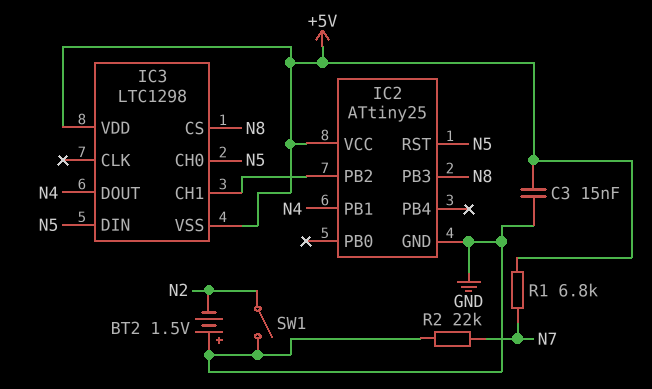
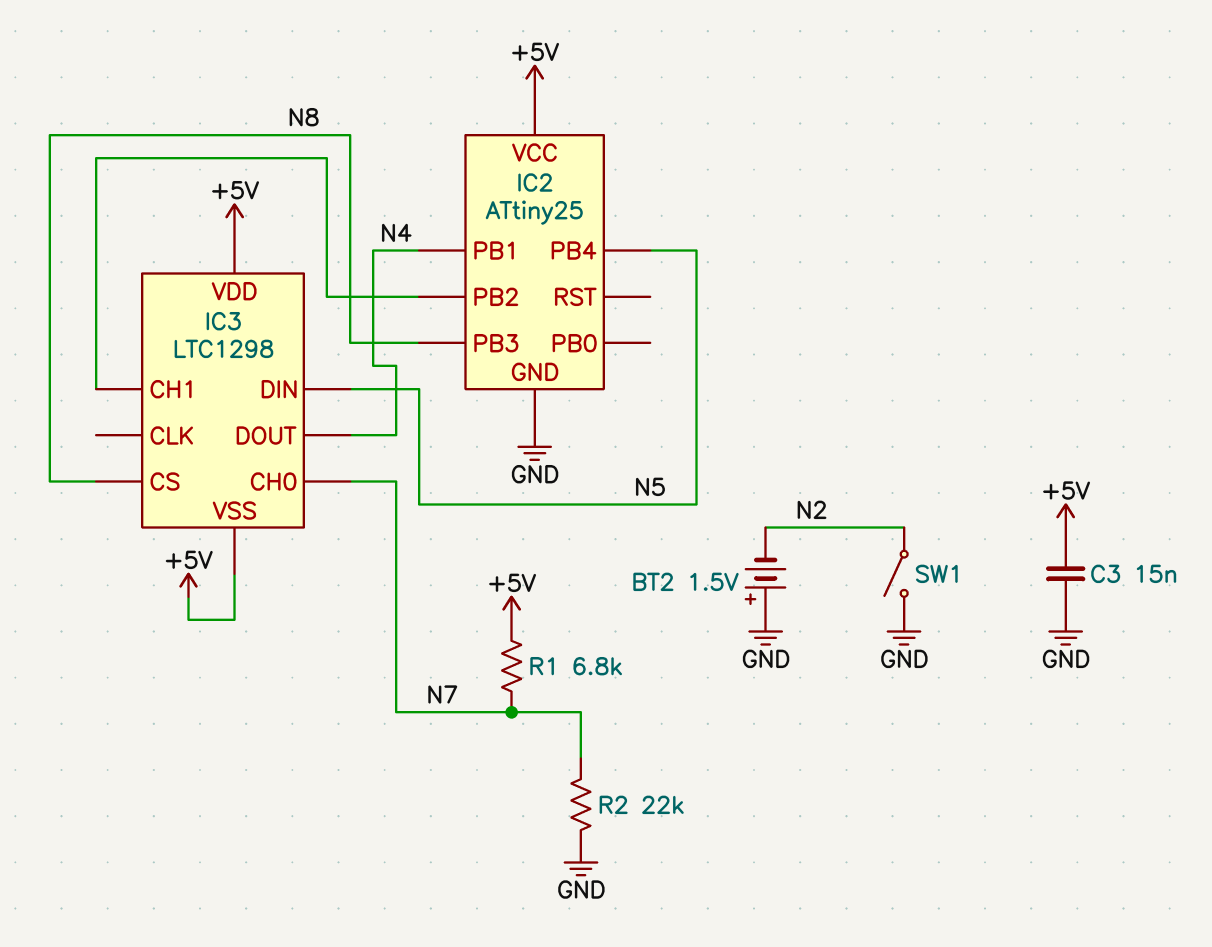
IC2 pin PB4: none -> N5
IC2 pin RST: N5 -> none
IC3 pin CH0: N5 -> N7

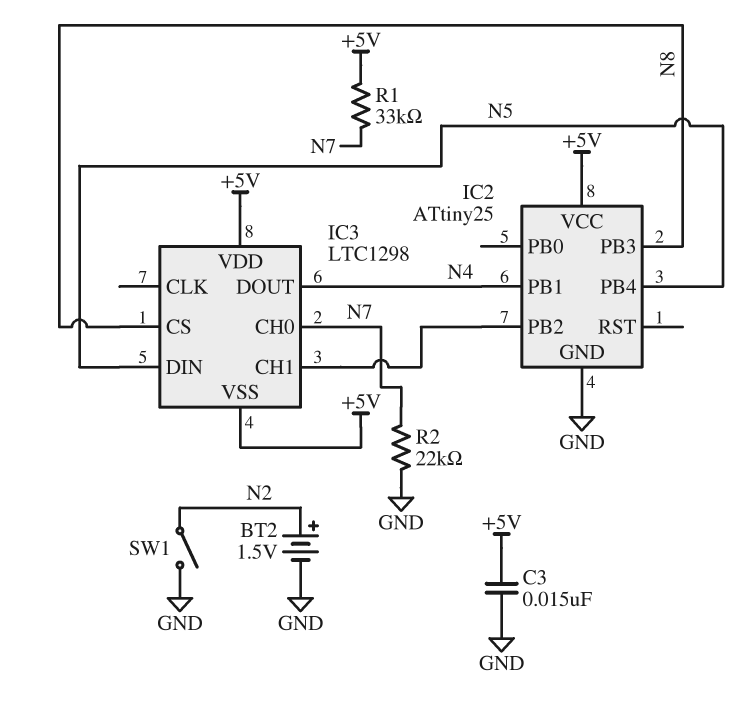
BT2: 1.5V (plus GND, minus N2) -> 1.5V (plus N2, minus GND)
R1: 6.8k (+5V, N7) -> 33k (+5V, N7)

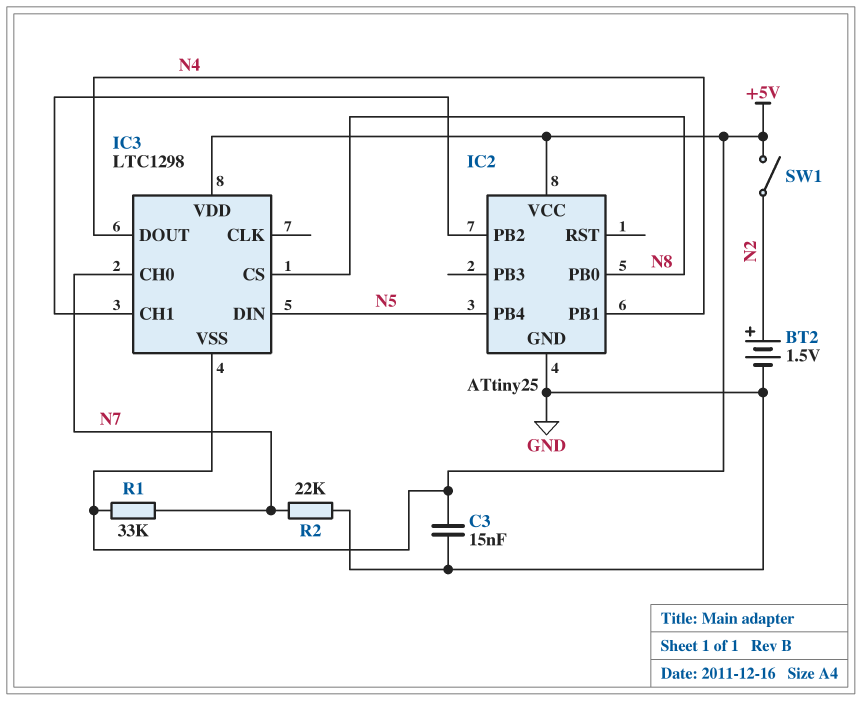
IC2 pin PB0: none -> N8
IC2 pin PB3: N8 -> none
SW1: switch (GND, N2) -> switch (+5V, N2)

